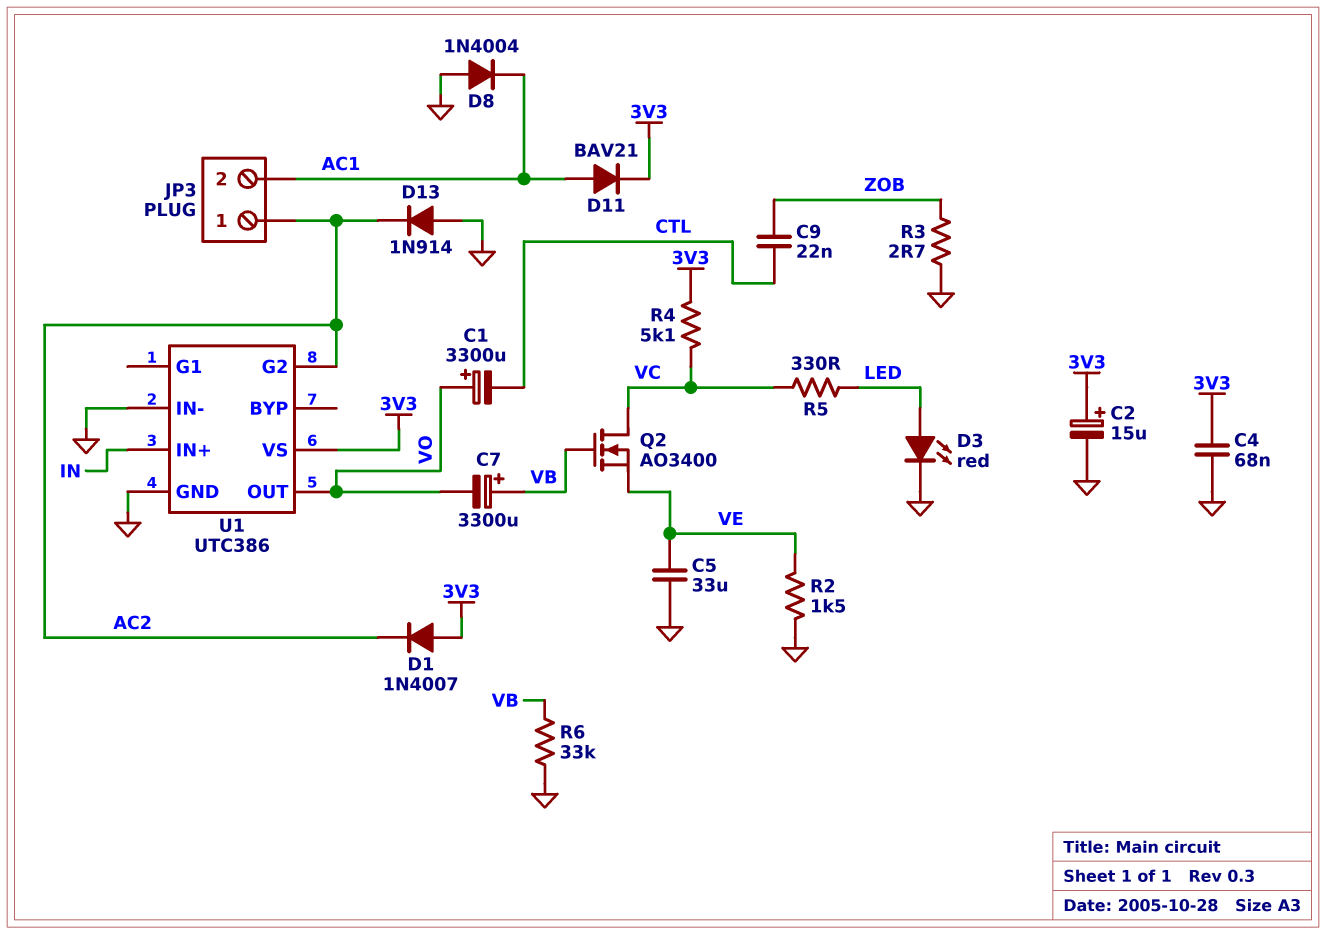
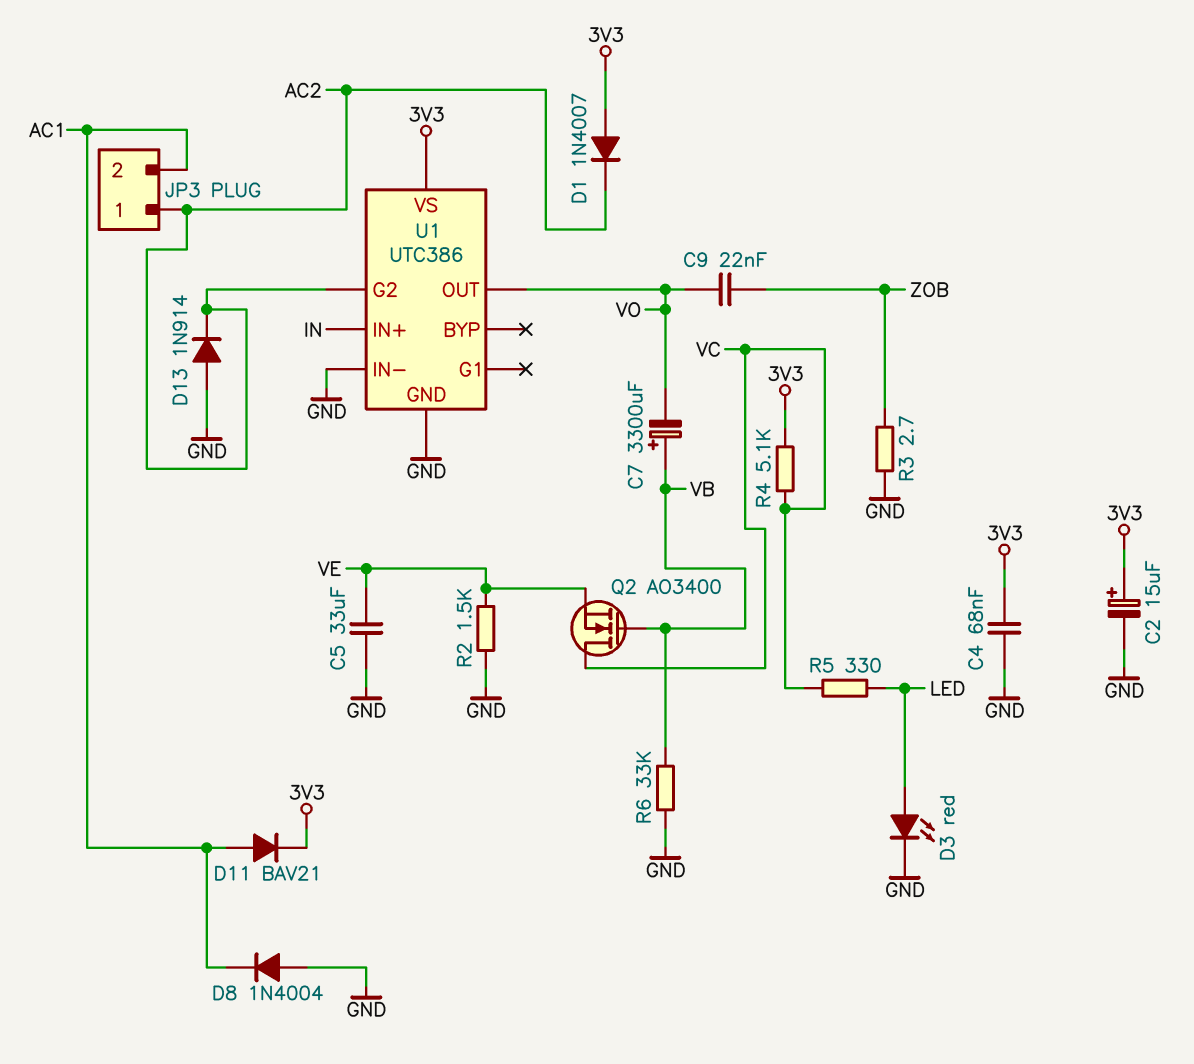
C1: 3300uF (plus VO, minus CTL) -> none
C9: 22nF (CTL, ZOB) -> 22nF (VO, ZOB)

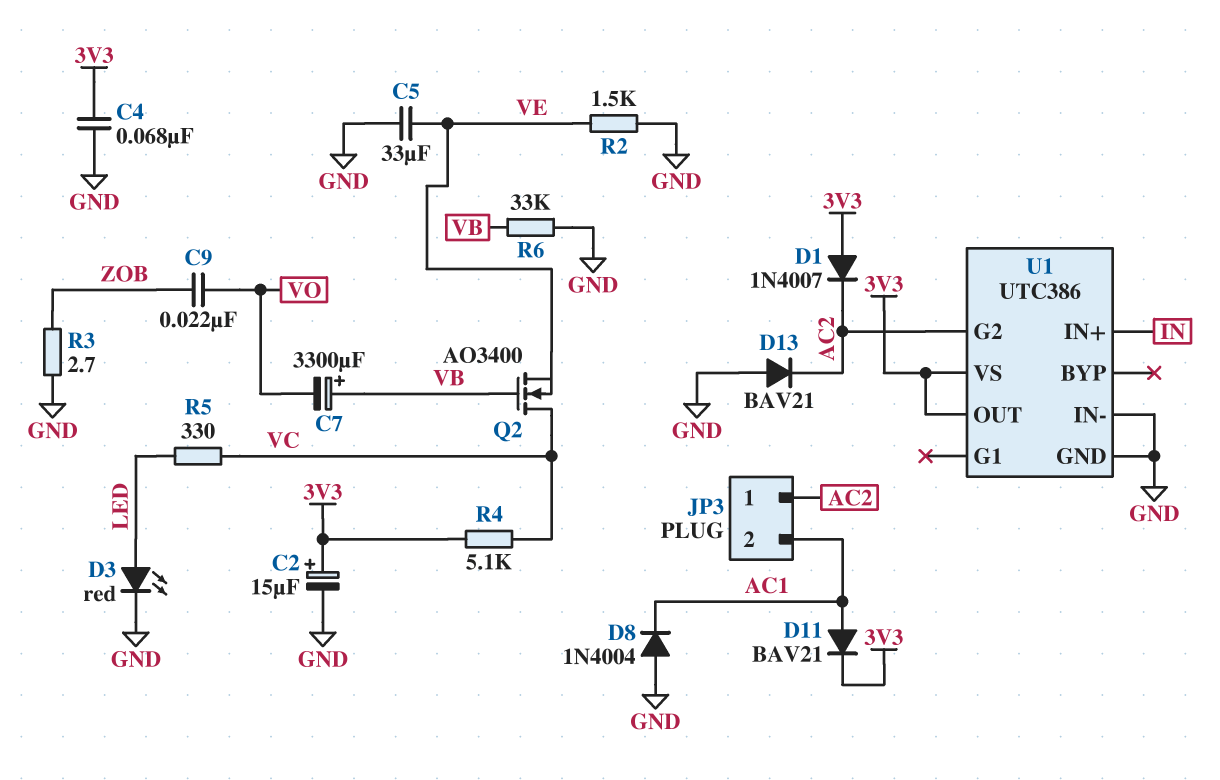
D13: diode 1N914 (A GND, K AC2) -> diode BAV21 (A GND, K AC2)
U1 pin OUT: VO -> 3V3

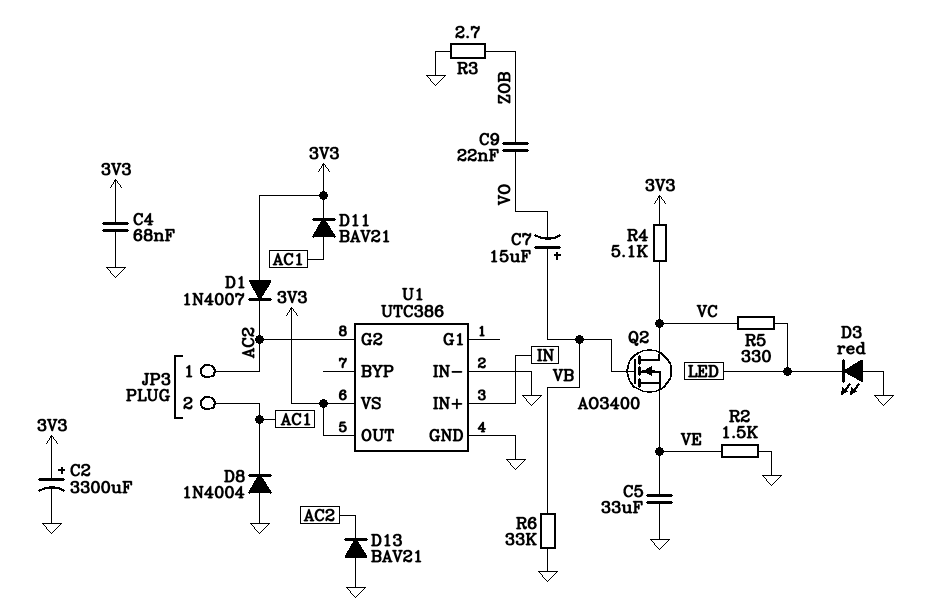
C2: 15uF (plus 3V3, minus GND) -> 3300uF (plus 3V3, minus GND)
C7: 3300uF (plus VB, minus VO) -> 15uF (plus VB, minus VO)
D3: LED red (A LED, K GND) -> LED red (A GND, K LED)

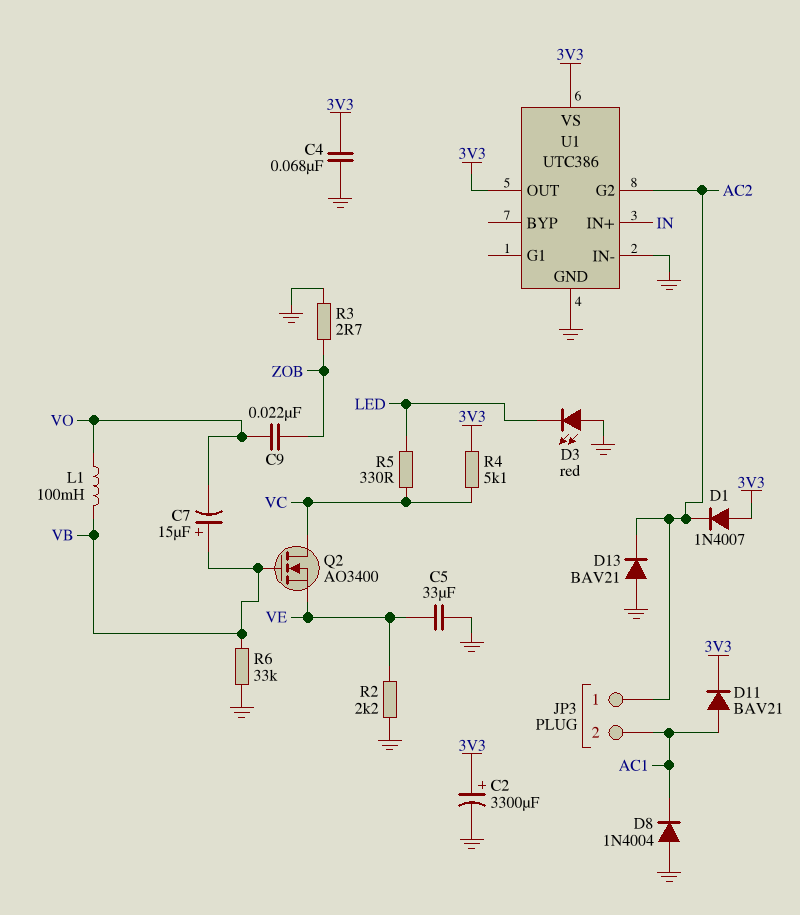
L1: none -> 100mH (VB, VO)
R2: 1.5k (GND, VE) -> 2.2k (GND, VE)

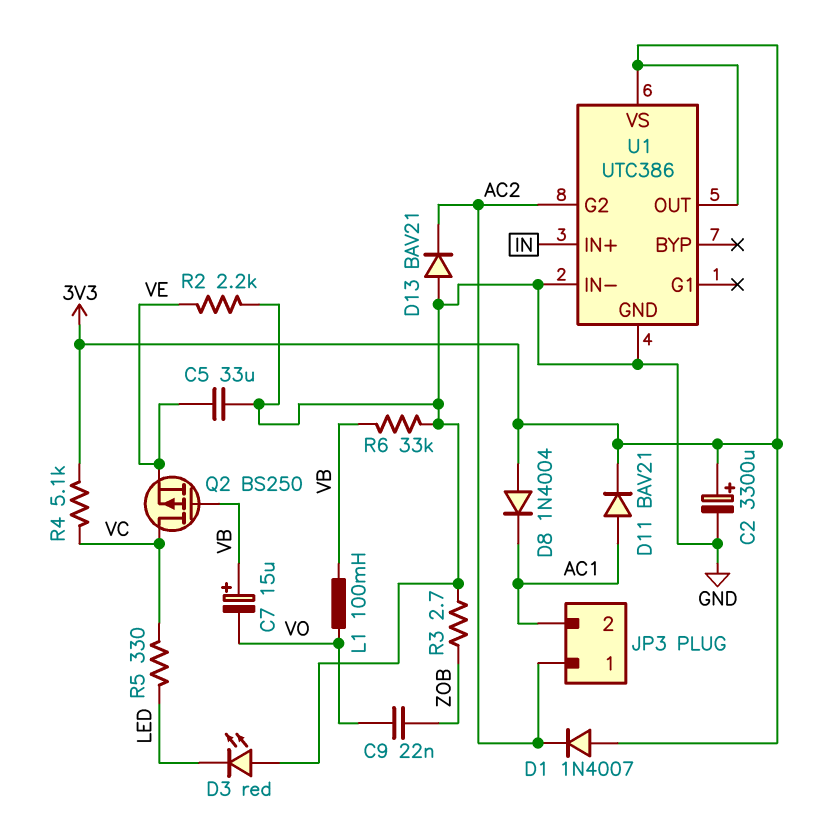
C4: 68nF (3V3, GND) -> none
D8: diode 1N4004 (A GND, K AC1) -> diode 1N4004 (A 3V3, K AC1)
Q2: NMOS AO3400 (G VB, D VC, S VE) -> PMOS BS250 (G VB, D VC, S VE)

